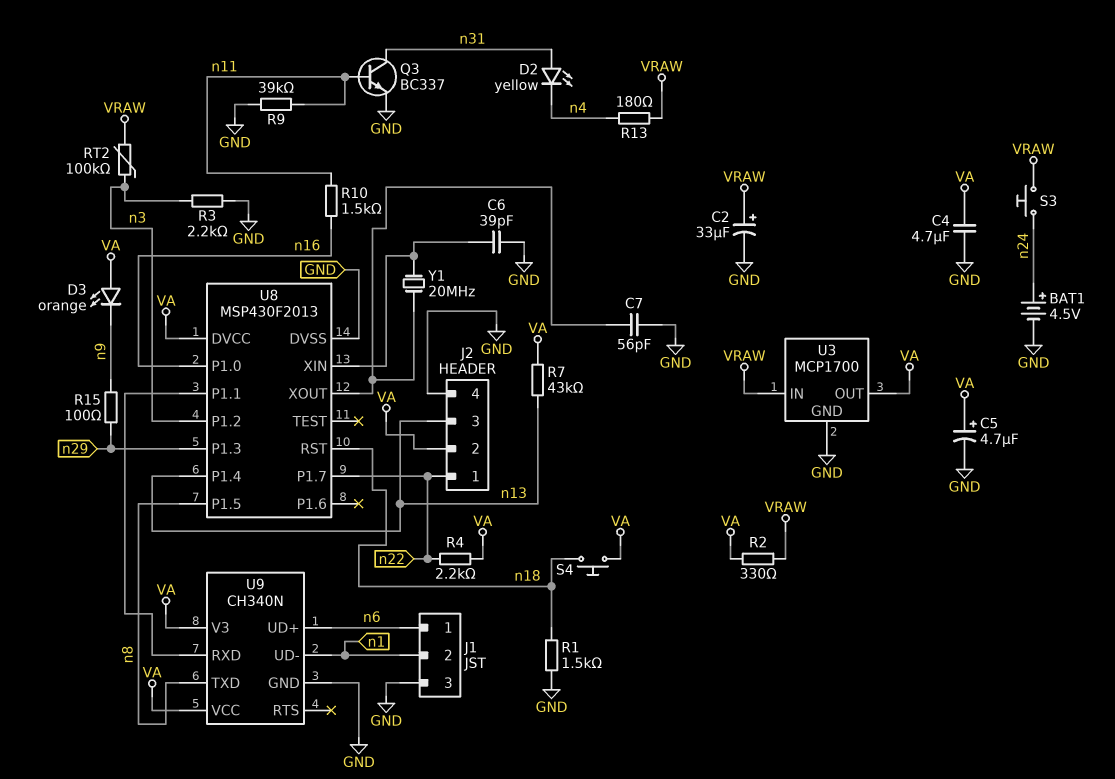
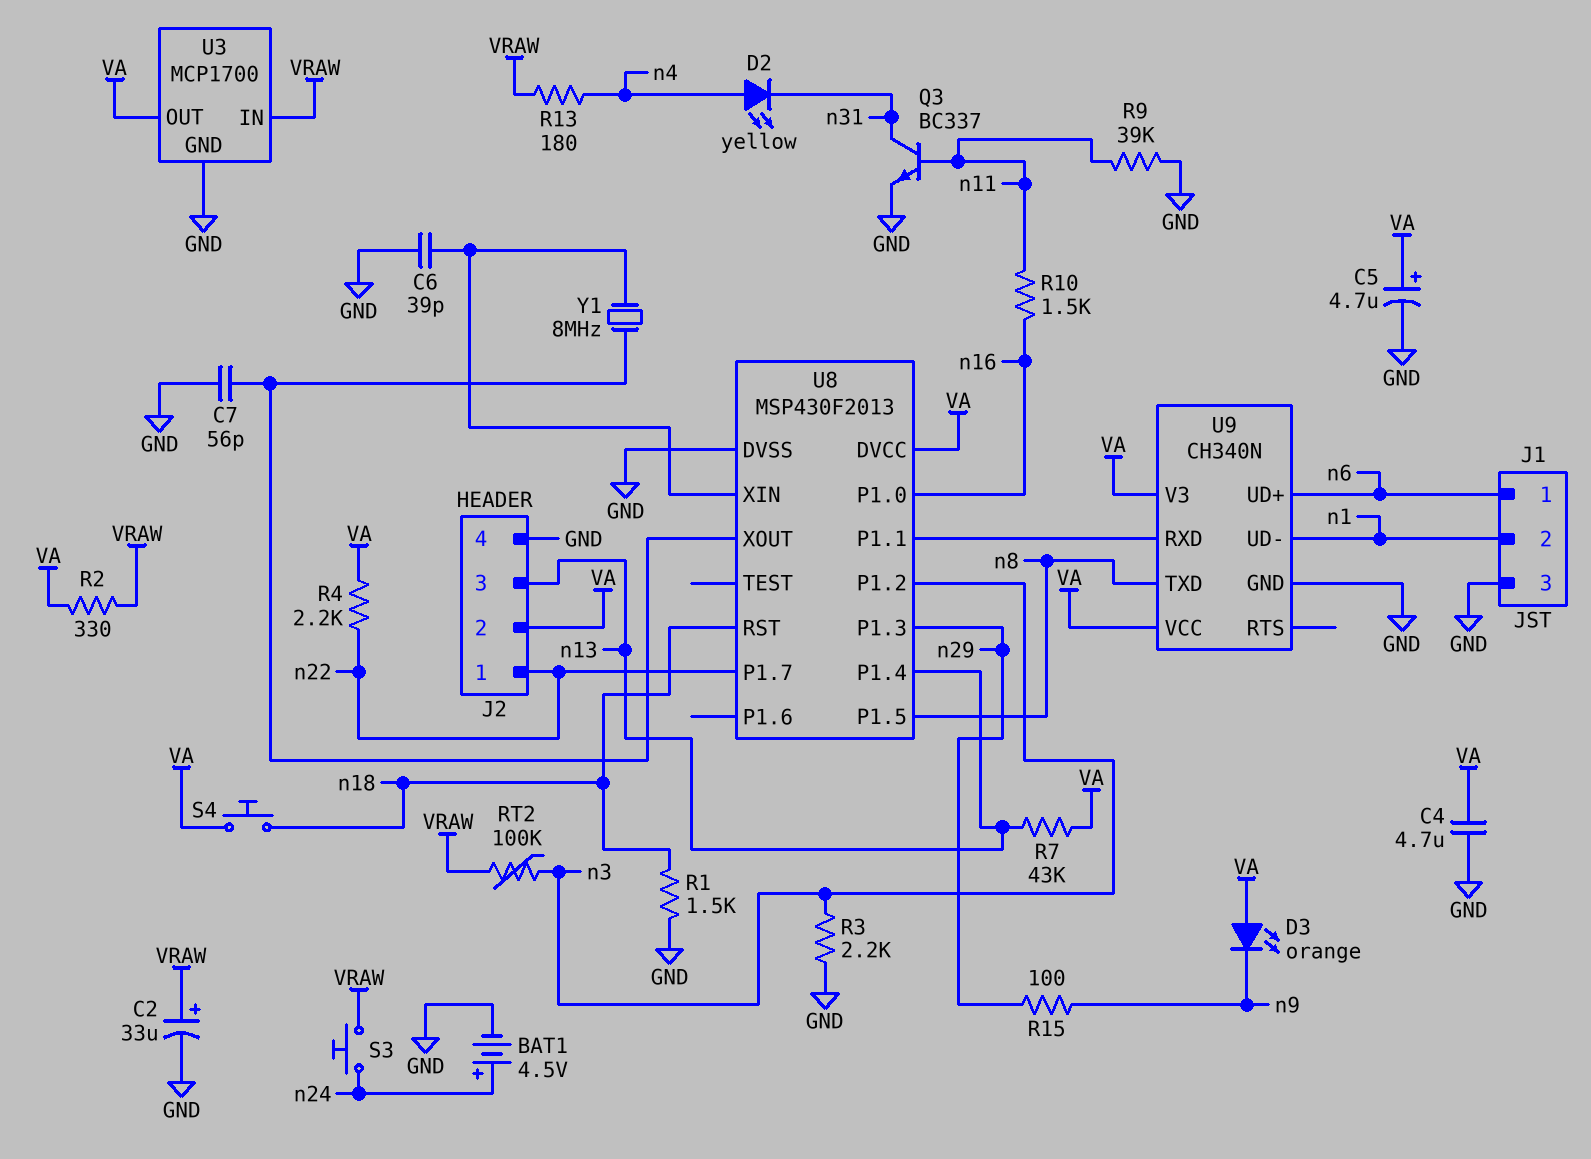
D2: LED yellow (A n31, K n4) -> LED yellow (A n4, K n31)
Y1: 20MHz (U8/XIN, U8/XOUT) -> 8MHz (U8/XIN, U8/XOUT)

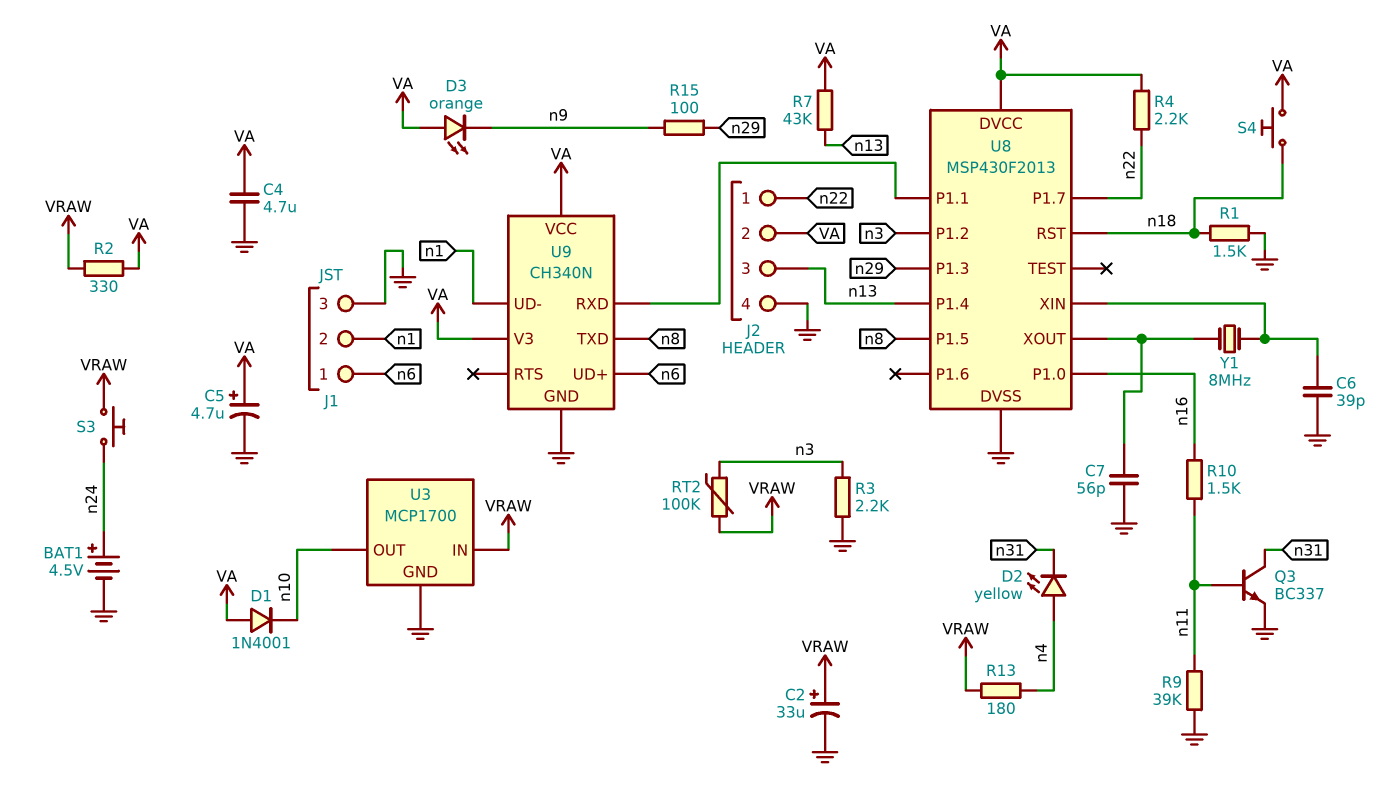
D1: none -> diode 1N4001 (A VA, K n10)
U3 pin OUT: VA -> n10

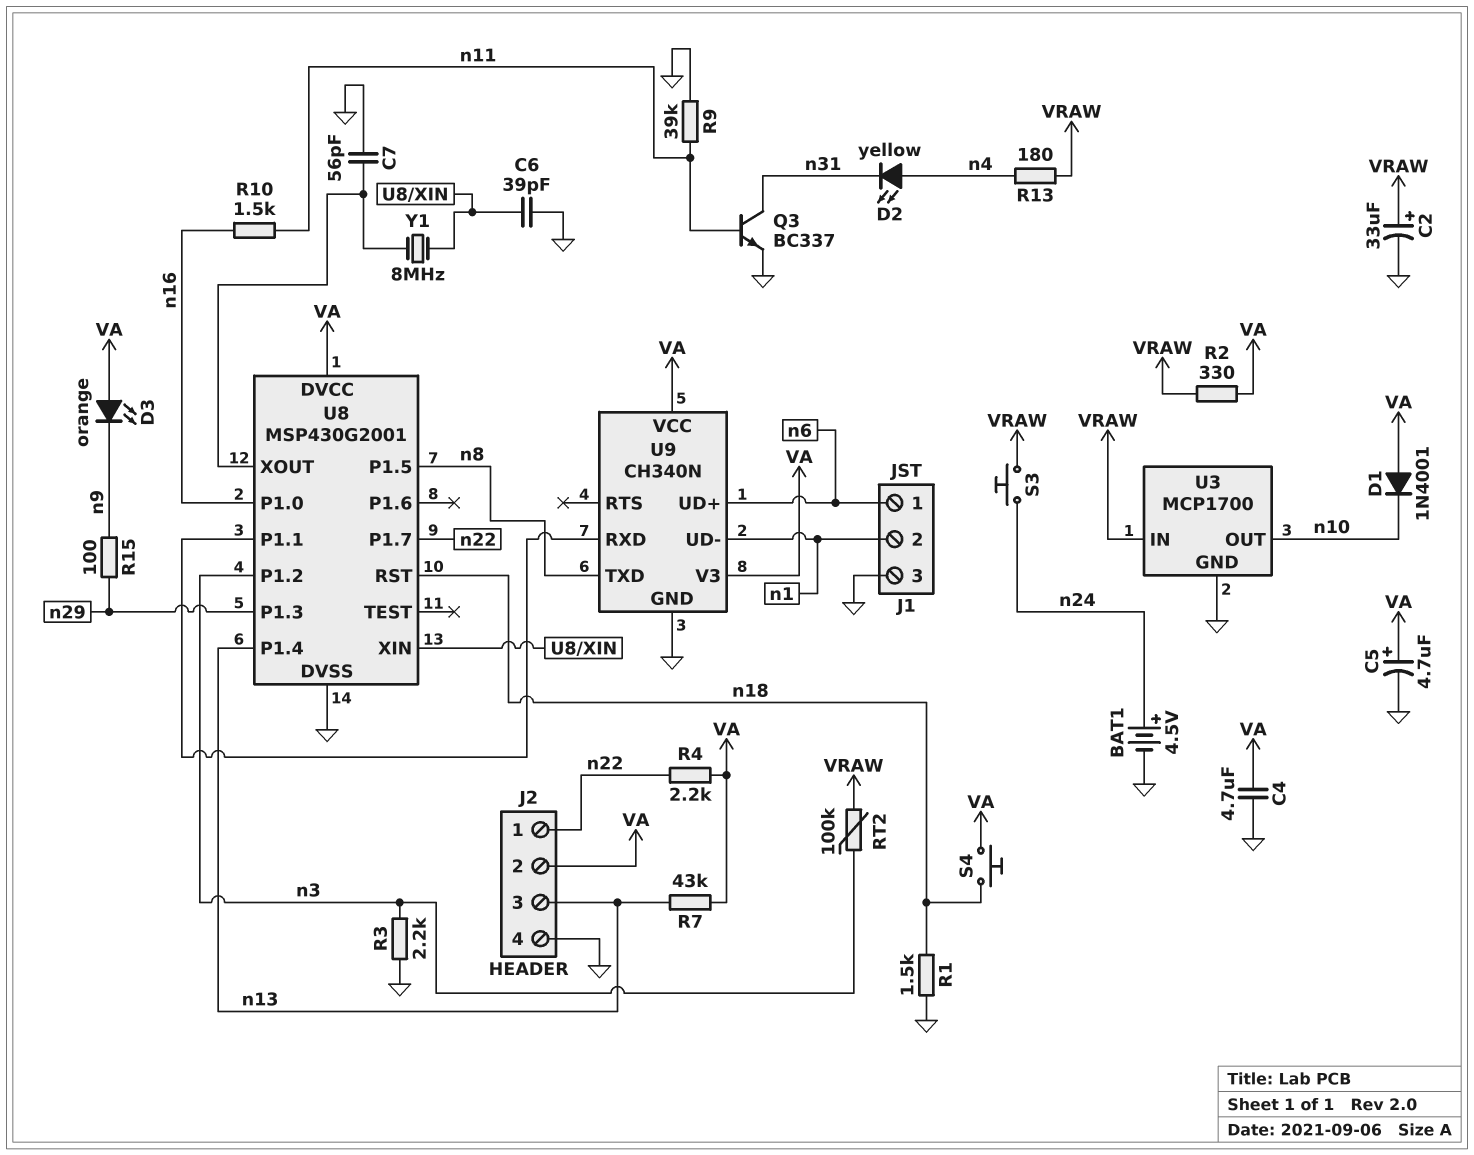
U8: MSP430F2013 -> MSP430G2001

